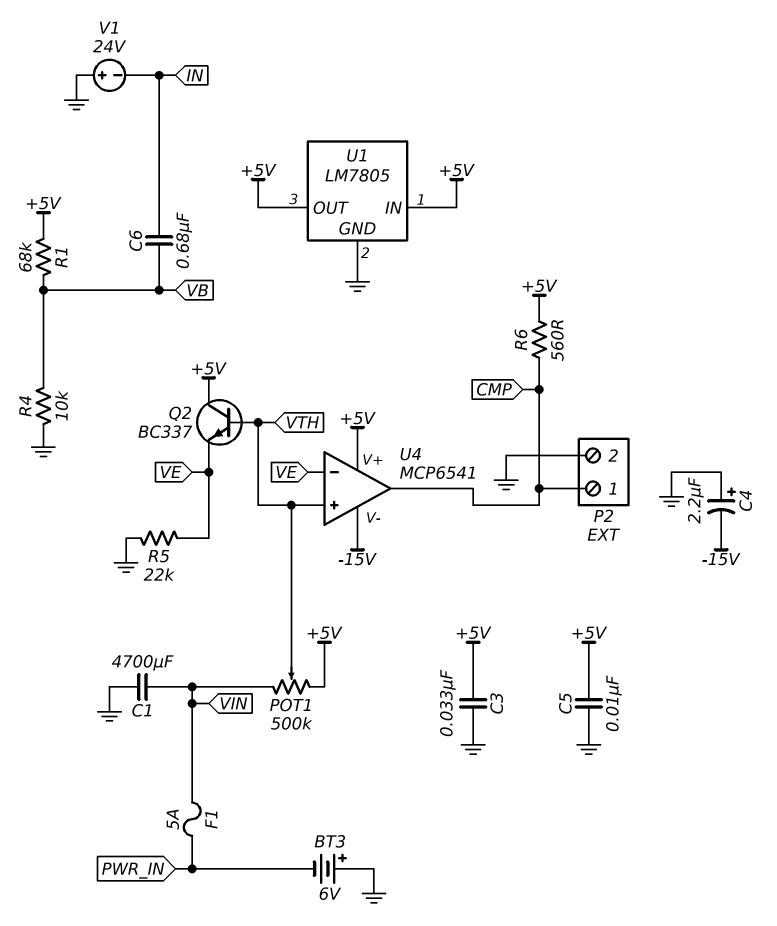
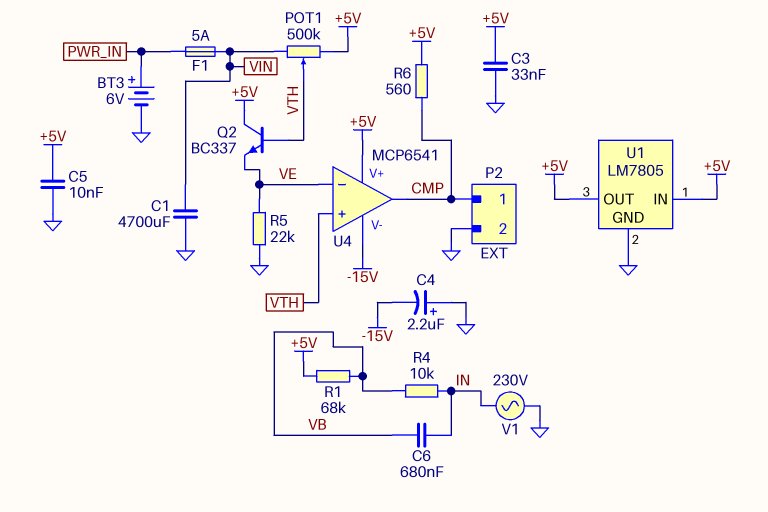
BT3: 6V (plus GND, minus PWR_IN) -> 6V (plus PWR_IN, minus GND)
R4: 10k (GND, VB) -> 10k (IN, VB)
V1: 24V (plus GND, minus IN) -> AC 230V (GND, IN)

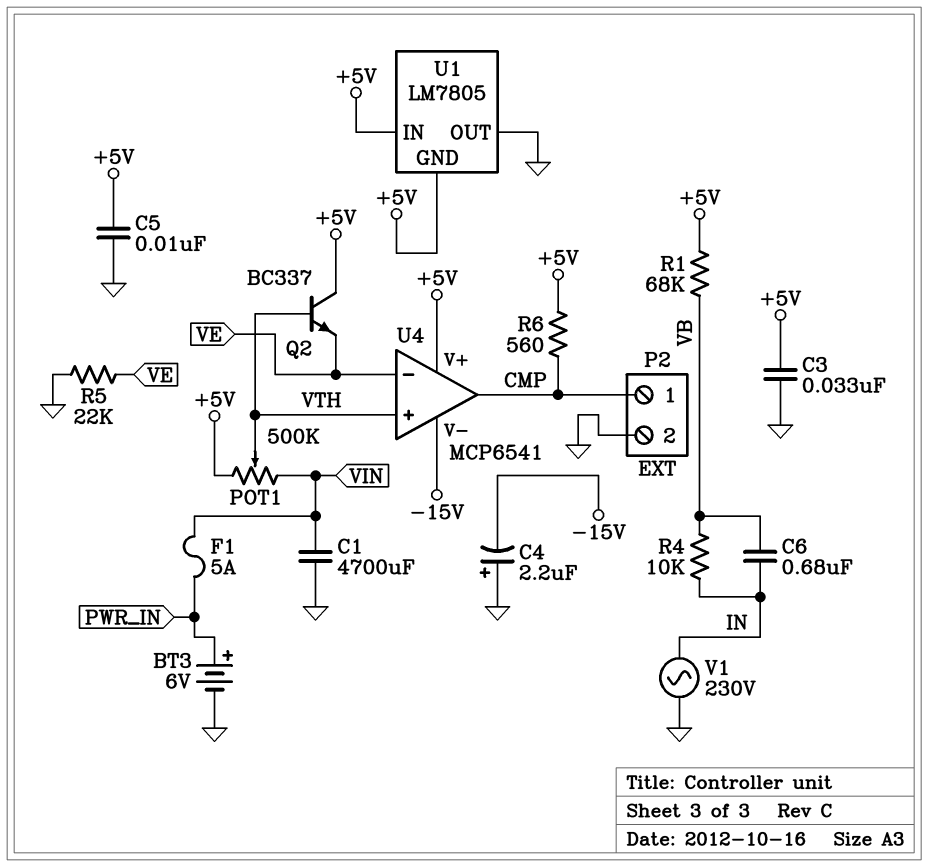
U1 pin GND: GND -> +5V
U1 pin OUT: +5V -> GND

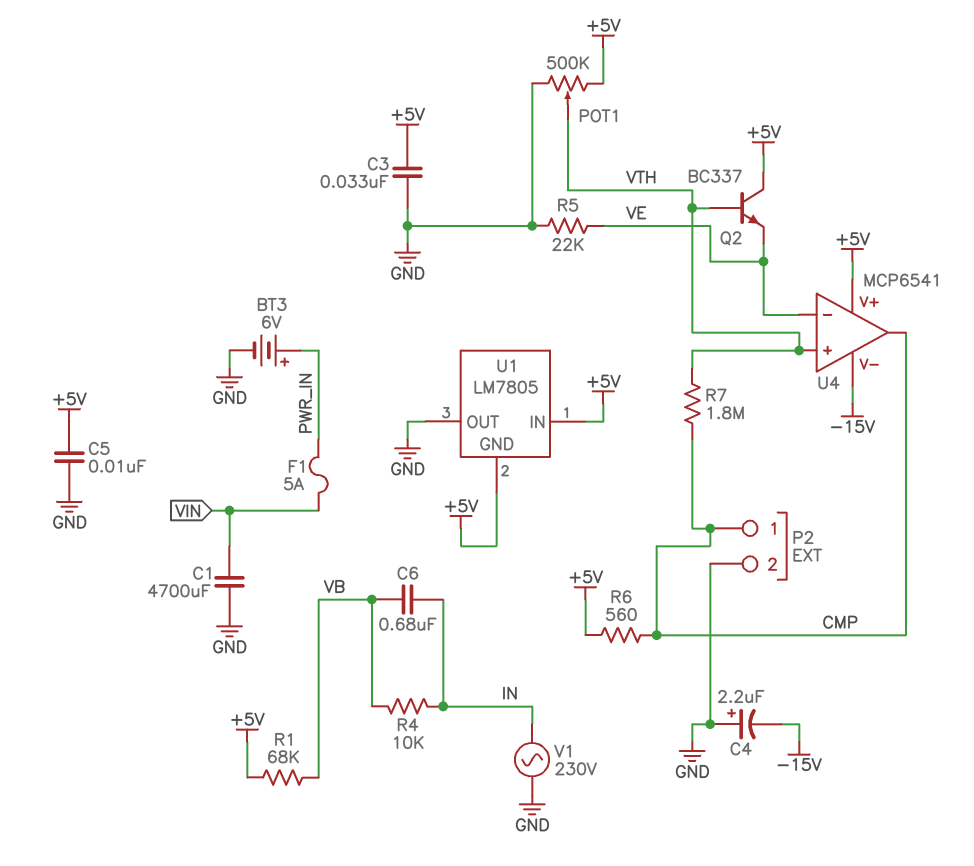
POT1: 500k (+5V, VIN, wiper VTH) -> 500k (+5V, GND, wiper VTH)
R7: none -> 1.8M (CMP, VTH)

